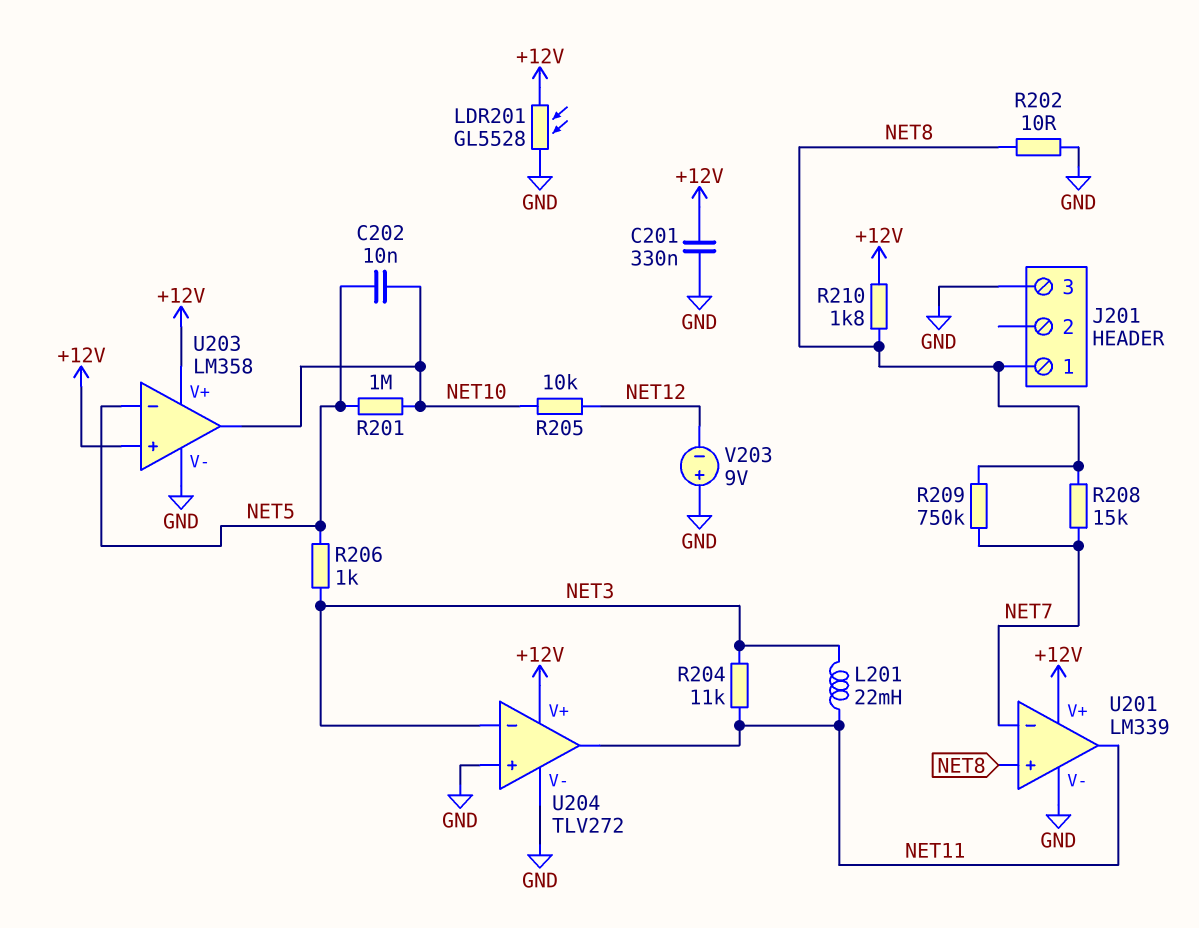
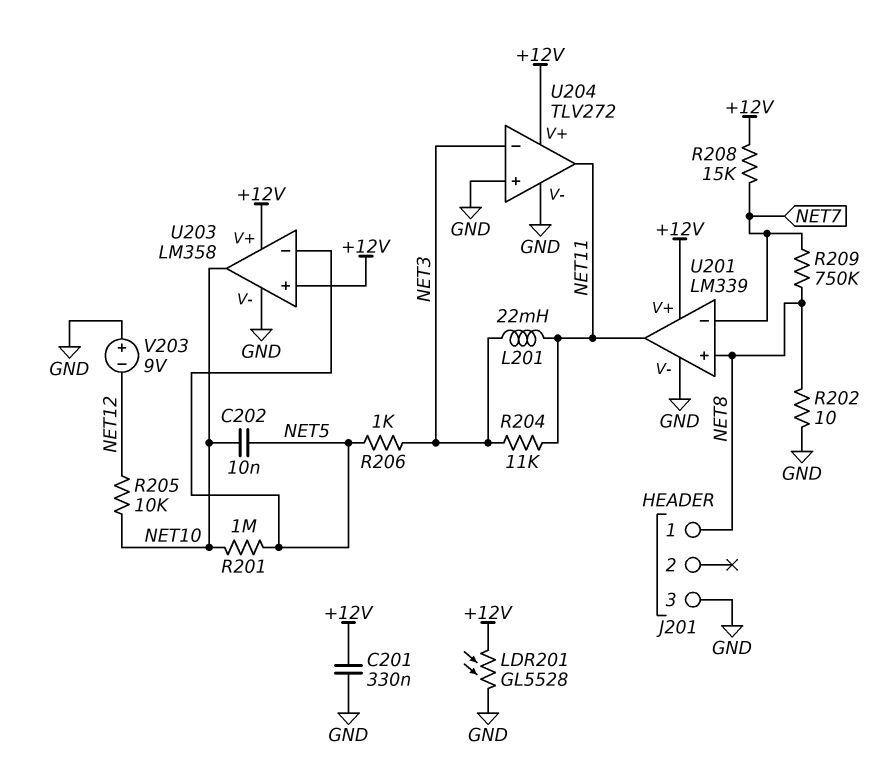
R208: 15k (NET7, NET8) -> 15k (+12V, NET7)
R210: 1.8k (+12V, NET8) -> none

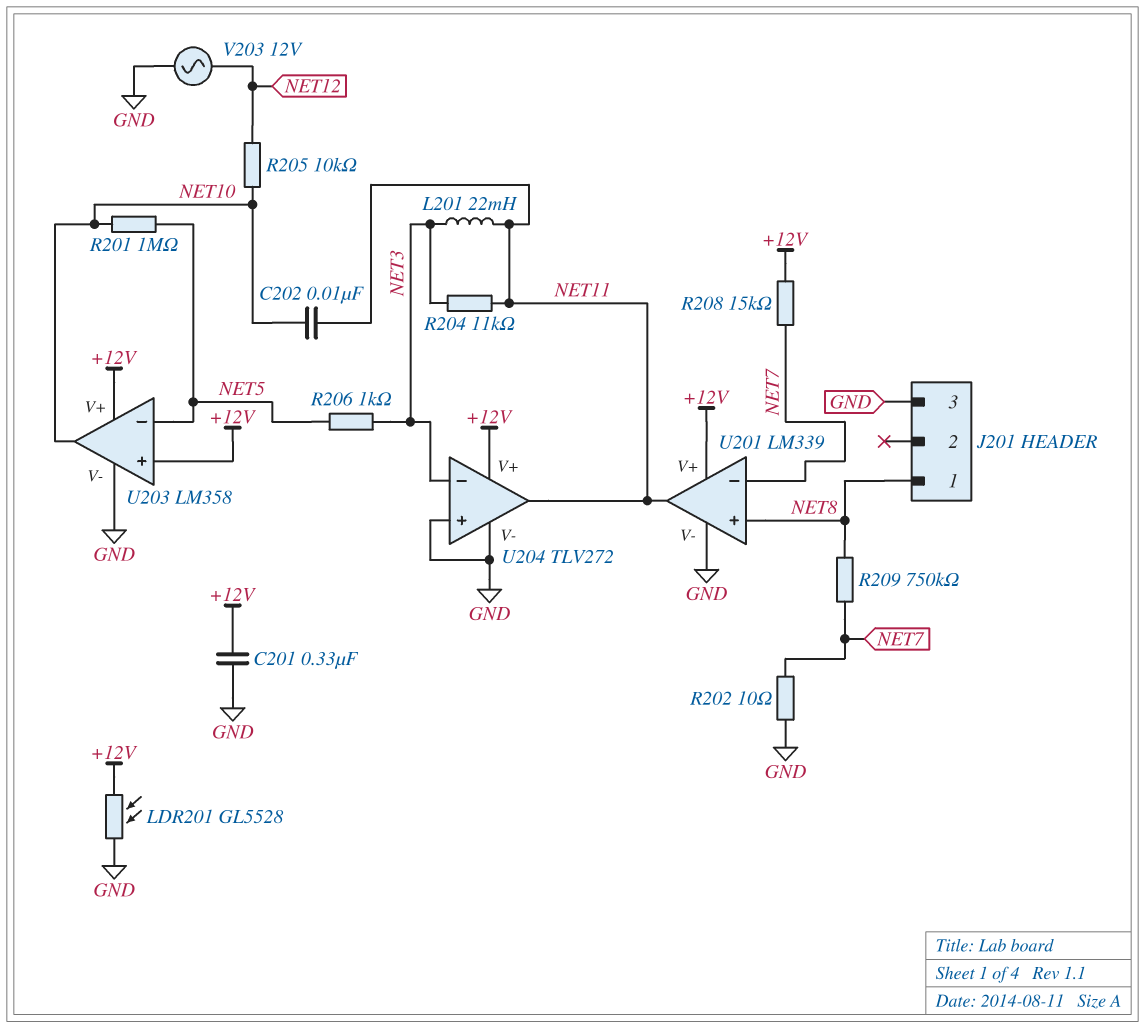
C202: 10nF (NET5, NET10) -> 10nF (NET10, NET11)
R202: 10 (GND, NET8) -> 10 (GND, NET7)
V203: 9V (plus GND, minus NET12) -> AC 12V (GND, NET12)

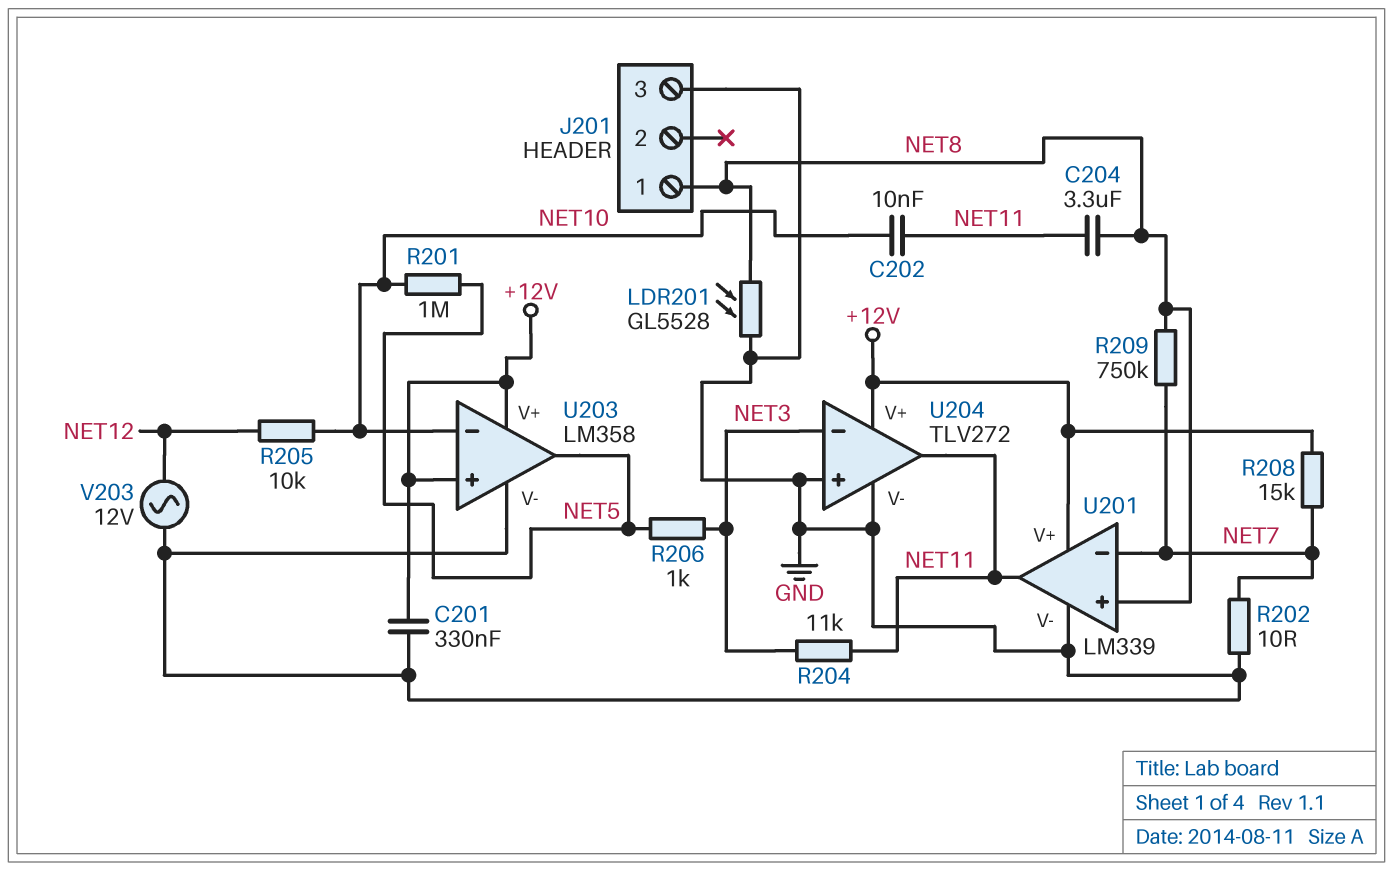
C204: none -> 3.3uF (NET8, NET11)
L201: 22mH (NET3, NET11) -> none
LDR201: GL5528 (+12V, GND) -> GL5528 (GND, NET8)
U203 pin in-: NET5 -> NET10
U203 pin out: NET10 -> NET5

